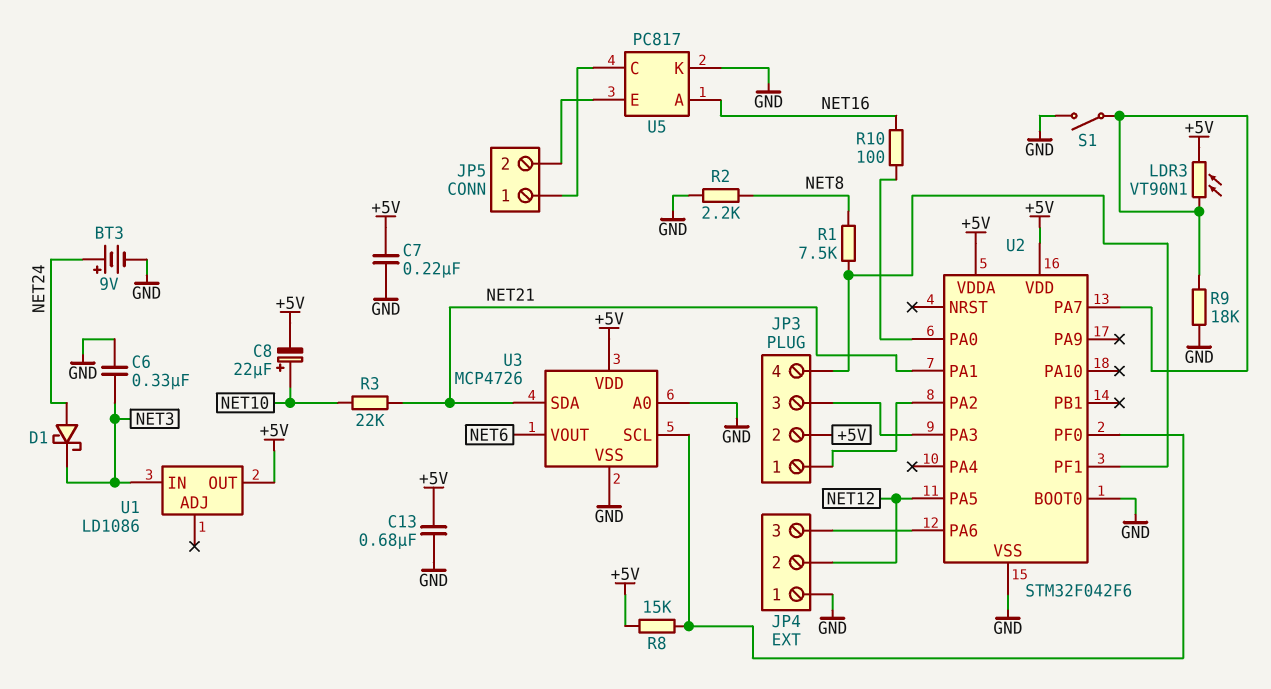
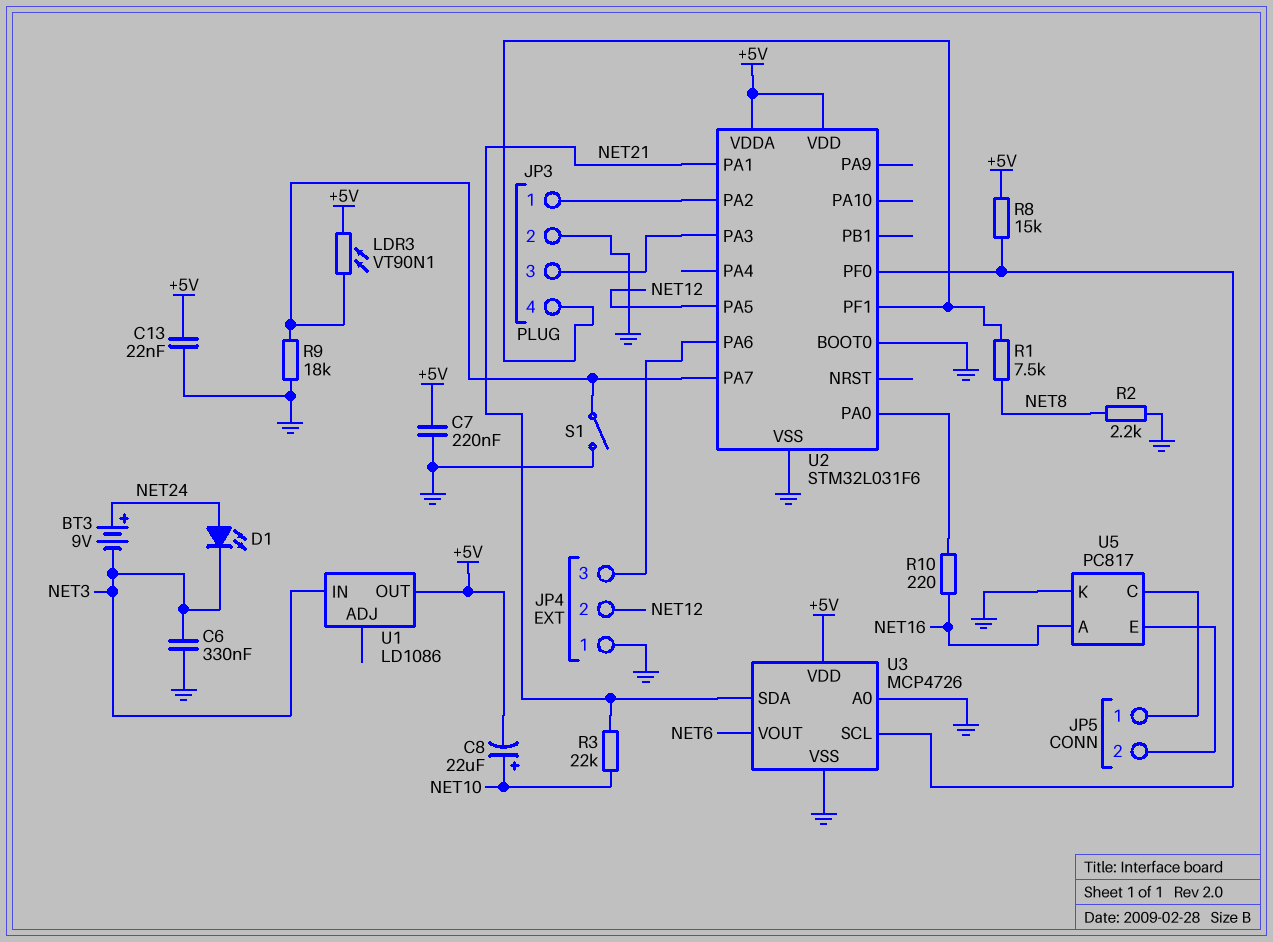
BT3: 9V (plus NET24, minus GND) -> 9V (plus NET24, minus NET3)
C13: 680nF (+5V, GND) -> 22nF (+5V, GND)
D1: schottky (A NET24, K NET3) -> LED (A NET24, K NET3)
JP3 pin 2: +5V -> GND
R10: 100 (NET16, U2/PA0) -> 220 (NET16, U2/PA0)
U2: STM32F042F6 -> STM32L031F6

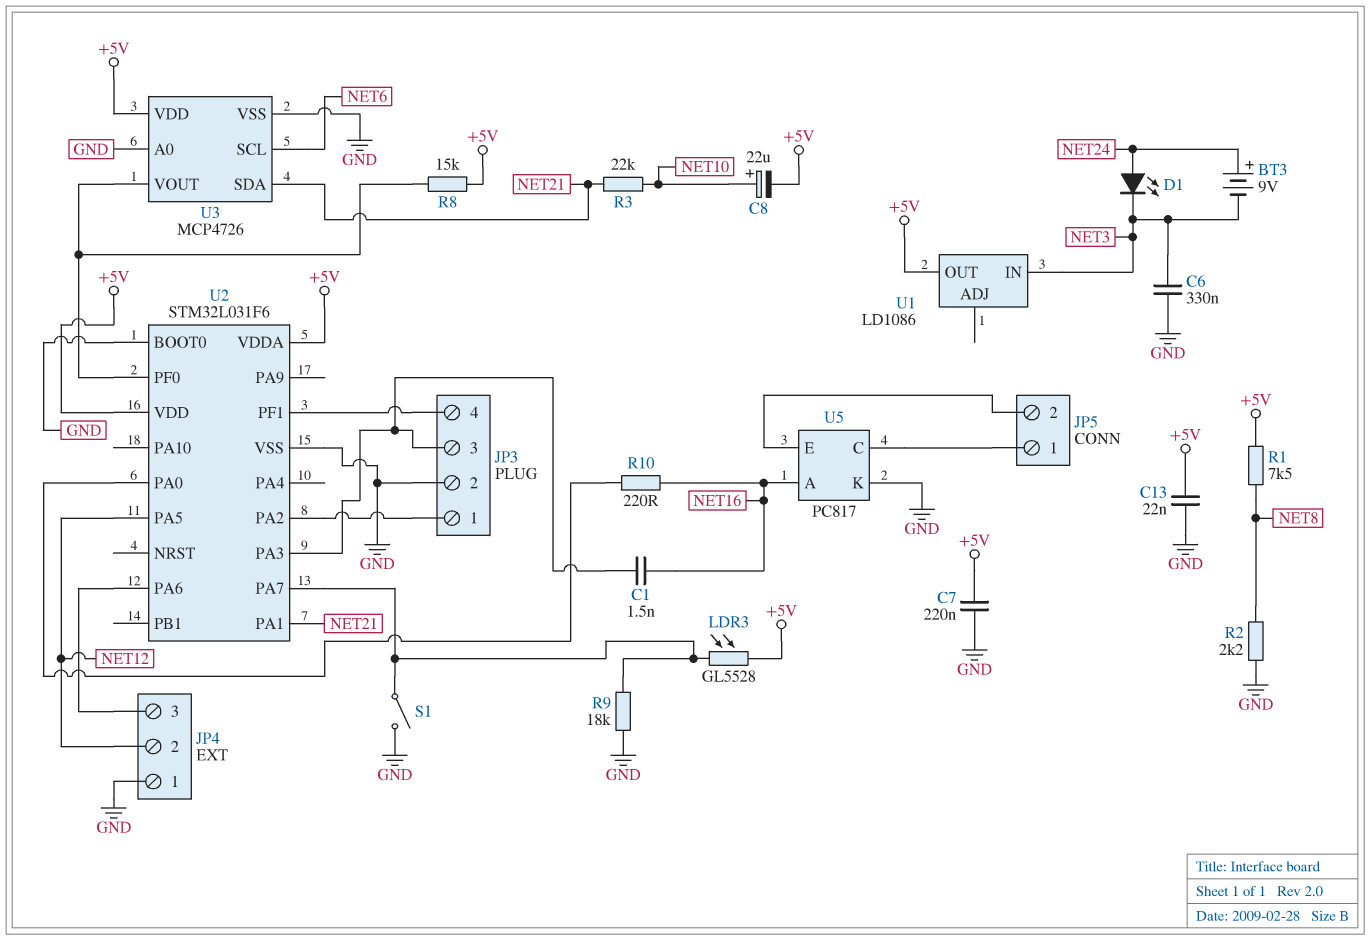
C1: none -> 1.5nF (JP3/3, NET16)
LDR3: VT90N1 (+5V, U2/PA7) -> GL5528 (+5V, U2/PA7)
R1: 7.5k (JP3/4, NET8) -> 7.5k (+5V, NET8)
U3 pin SCL: U2/PF0 -> NET6
U3 pin VOUT: NET6 -> U2/PF0

